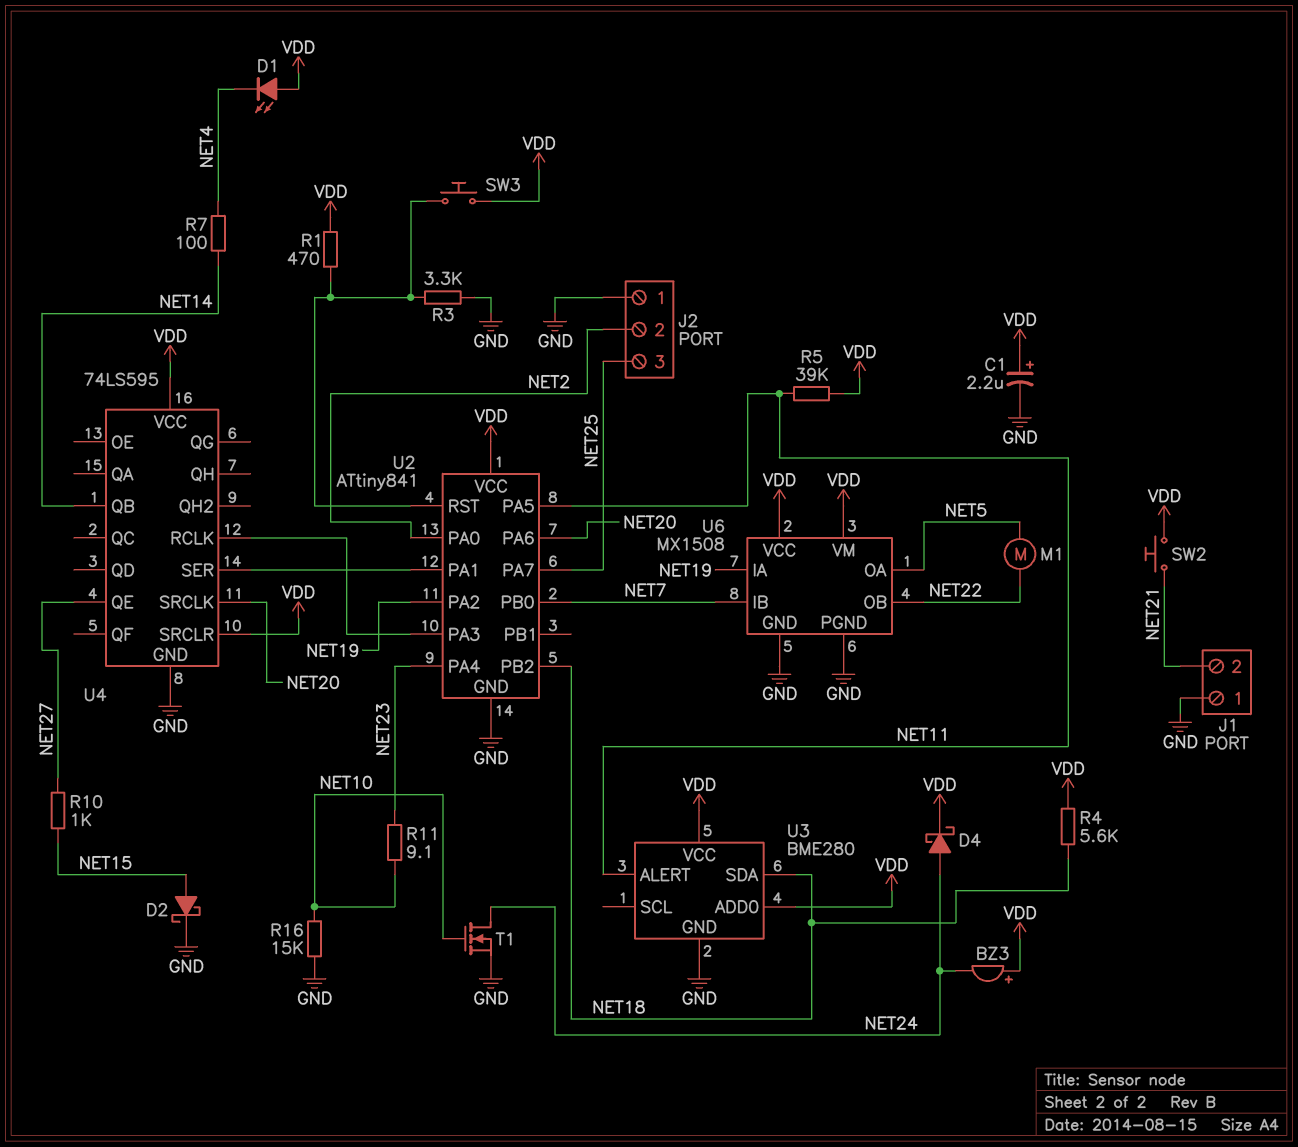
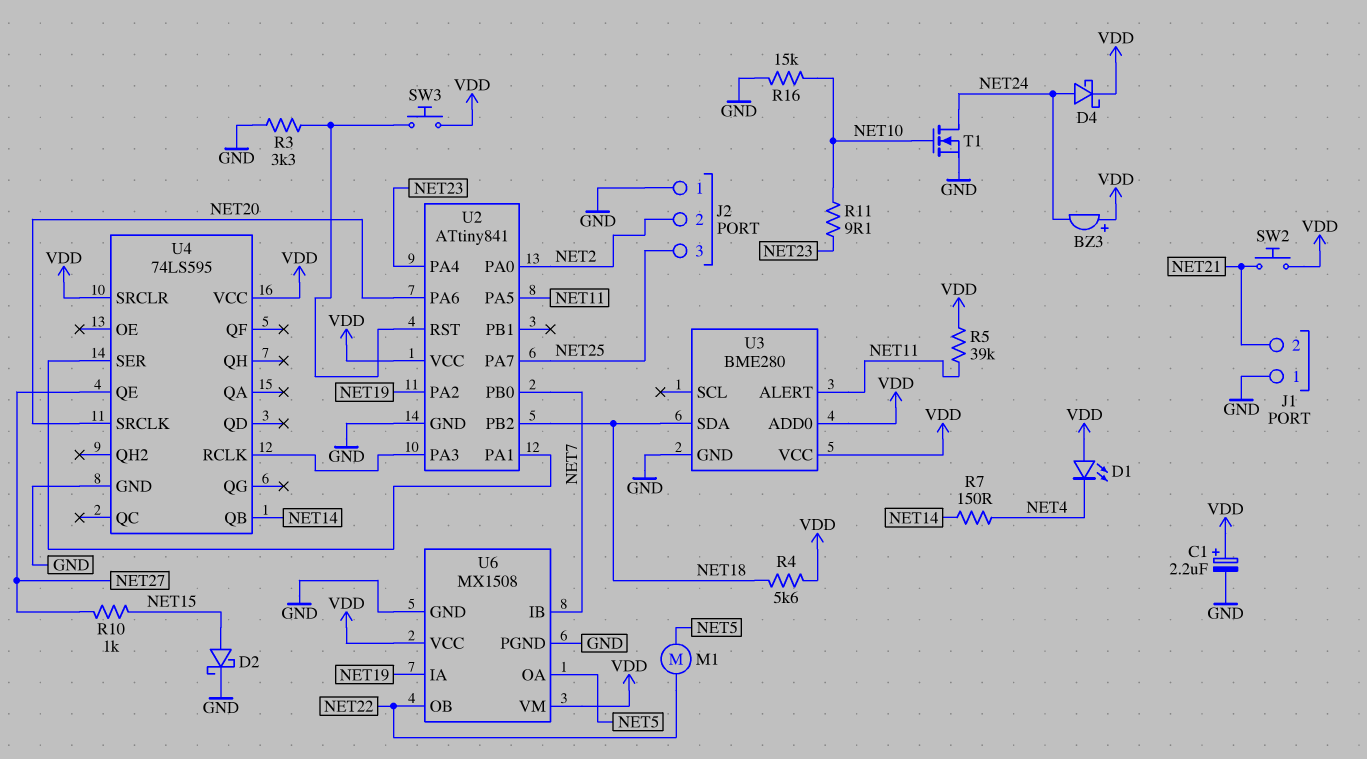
R1: 470 (U2/RST, VDD) -> none
R7: 100 (NET4, NET14) -> 150 (NET4, NET14)

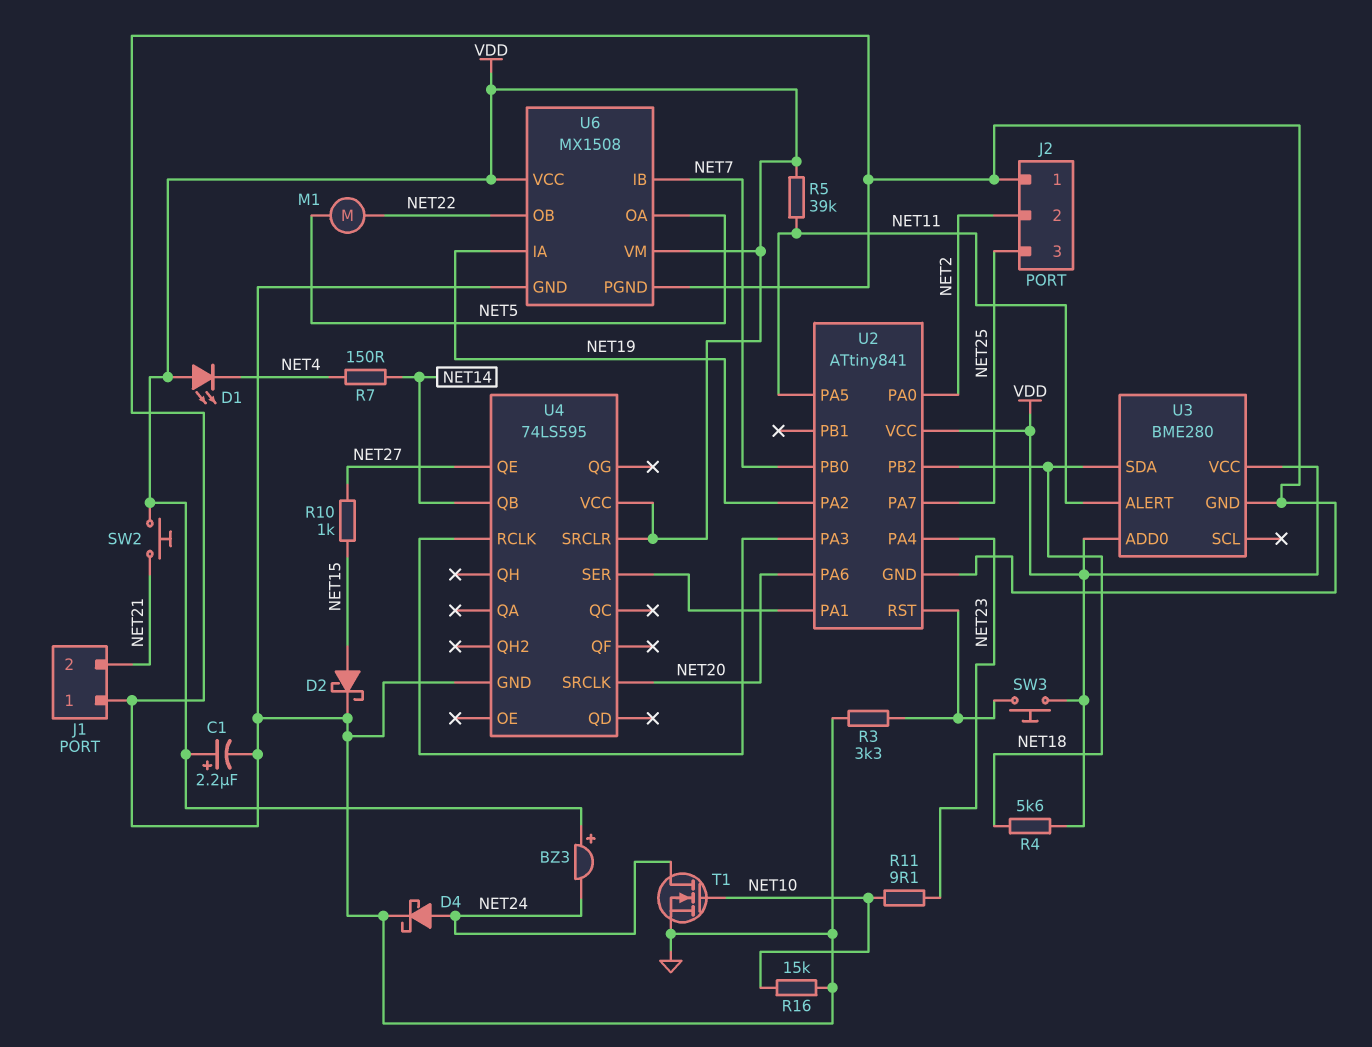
D4: schottky (A NET24, K VDD) -> schottky (A NET24, K GND)

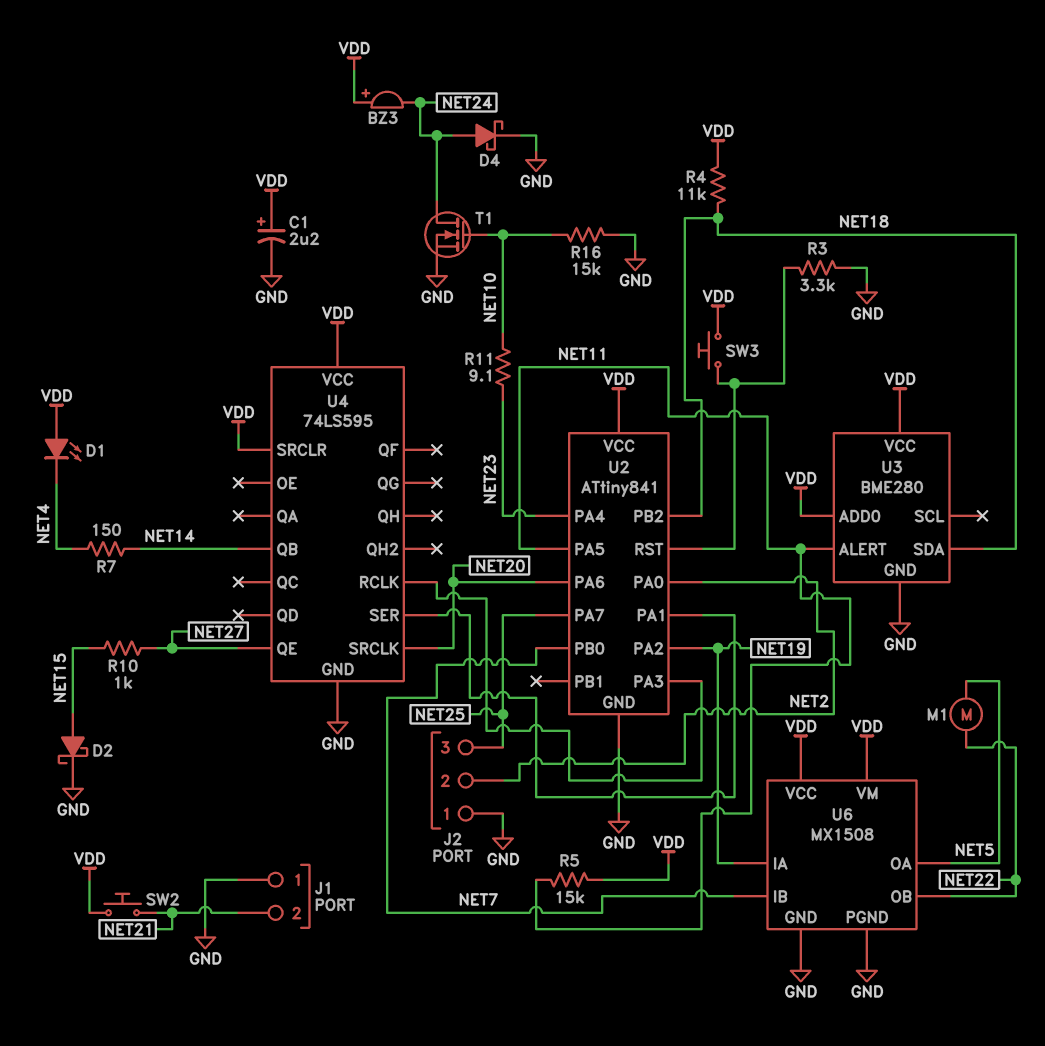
R4: 5.6k (NET18, VDD) -> 11k (NET18, VDD)
R5: 39k (NET11, VDD) -> 15k (NET11, VDD)

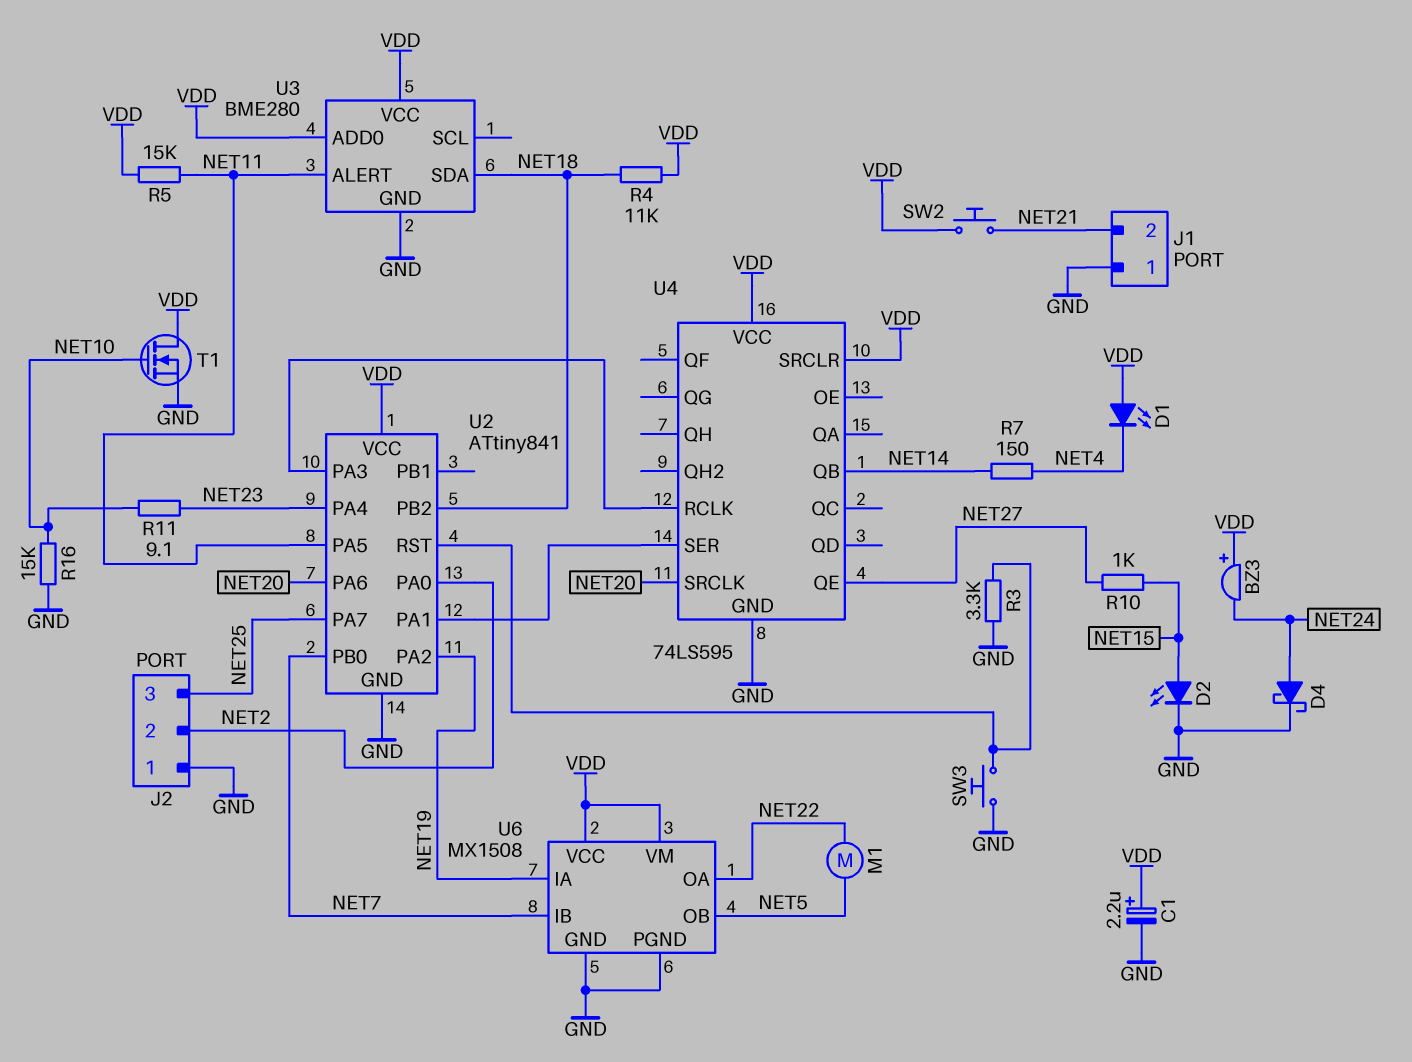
D2: schottky (A NET15, K GND) -> LED (A NET15, K GND)
SW3: button (U2/RST, VDD) -> button (GND, U2/RST)
T1: NMOS (G NET10, D NET24, S GND) -> NMOS (G NET10, D VDD, S GND)
U6 pin OA: NET5 -> NET22
U6 pin OB: NET22 -> NET5

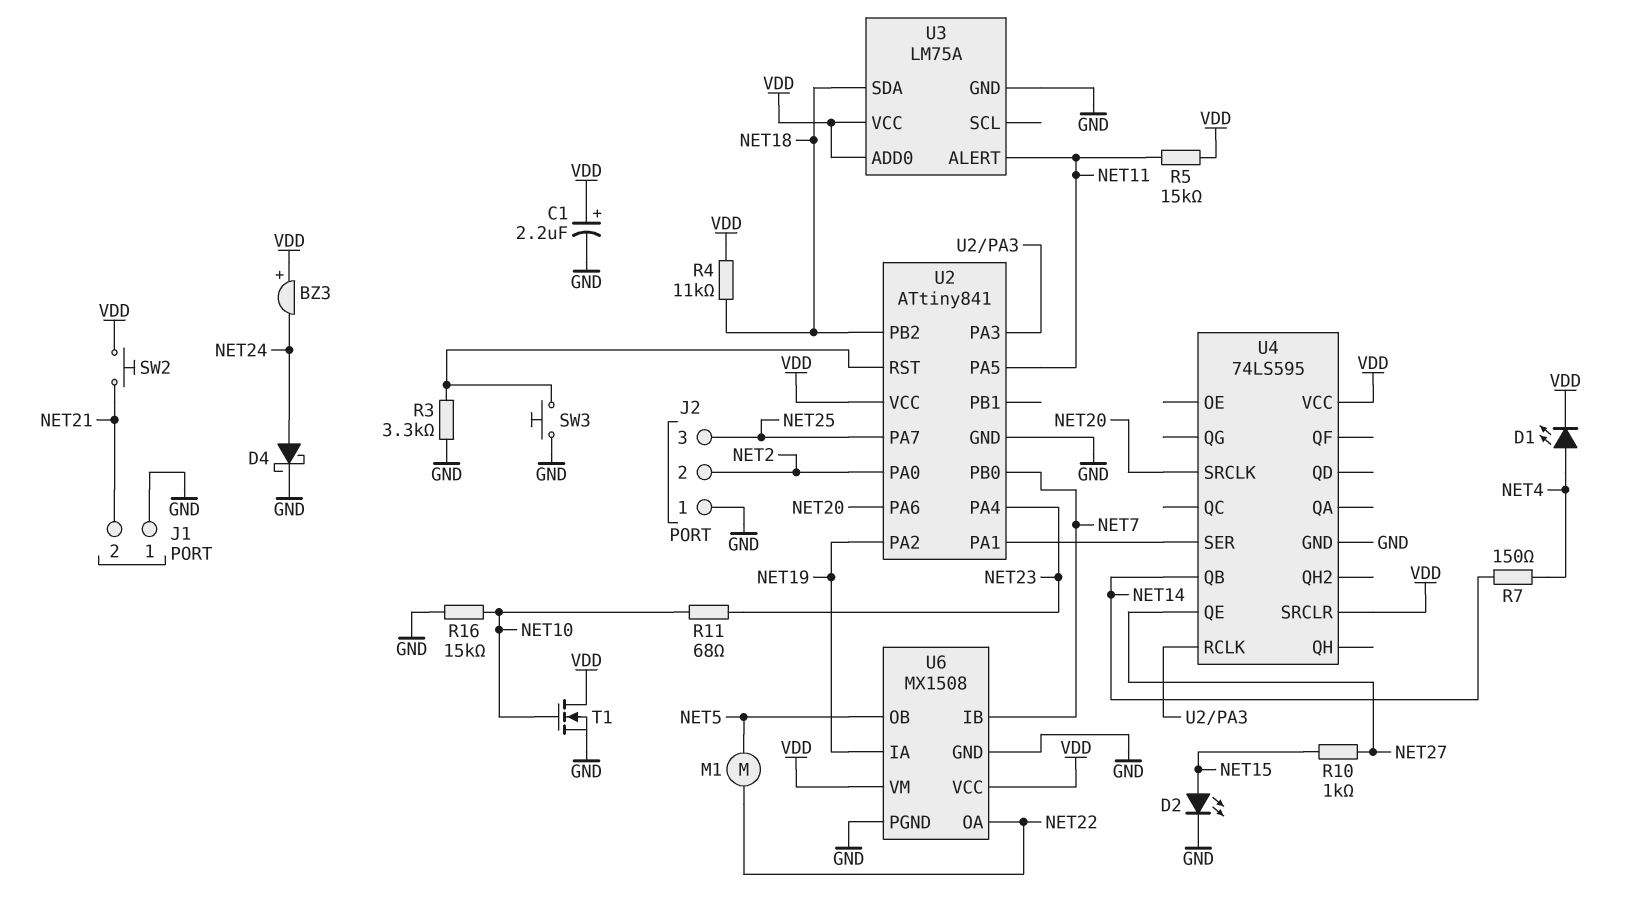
D1: LED (A VDD, K NET4) -> LED (A NET4, K VDD)
R11: 9.1 (NET10, NET23) -> 68 (NET10, NET23)
U3: BME280 -> LM75A

